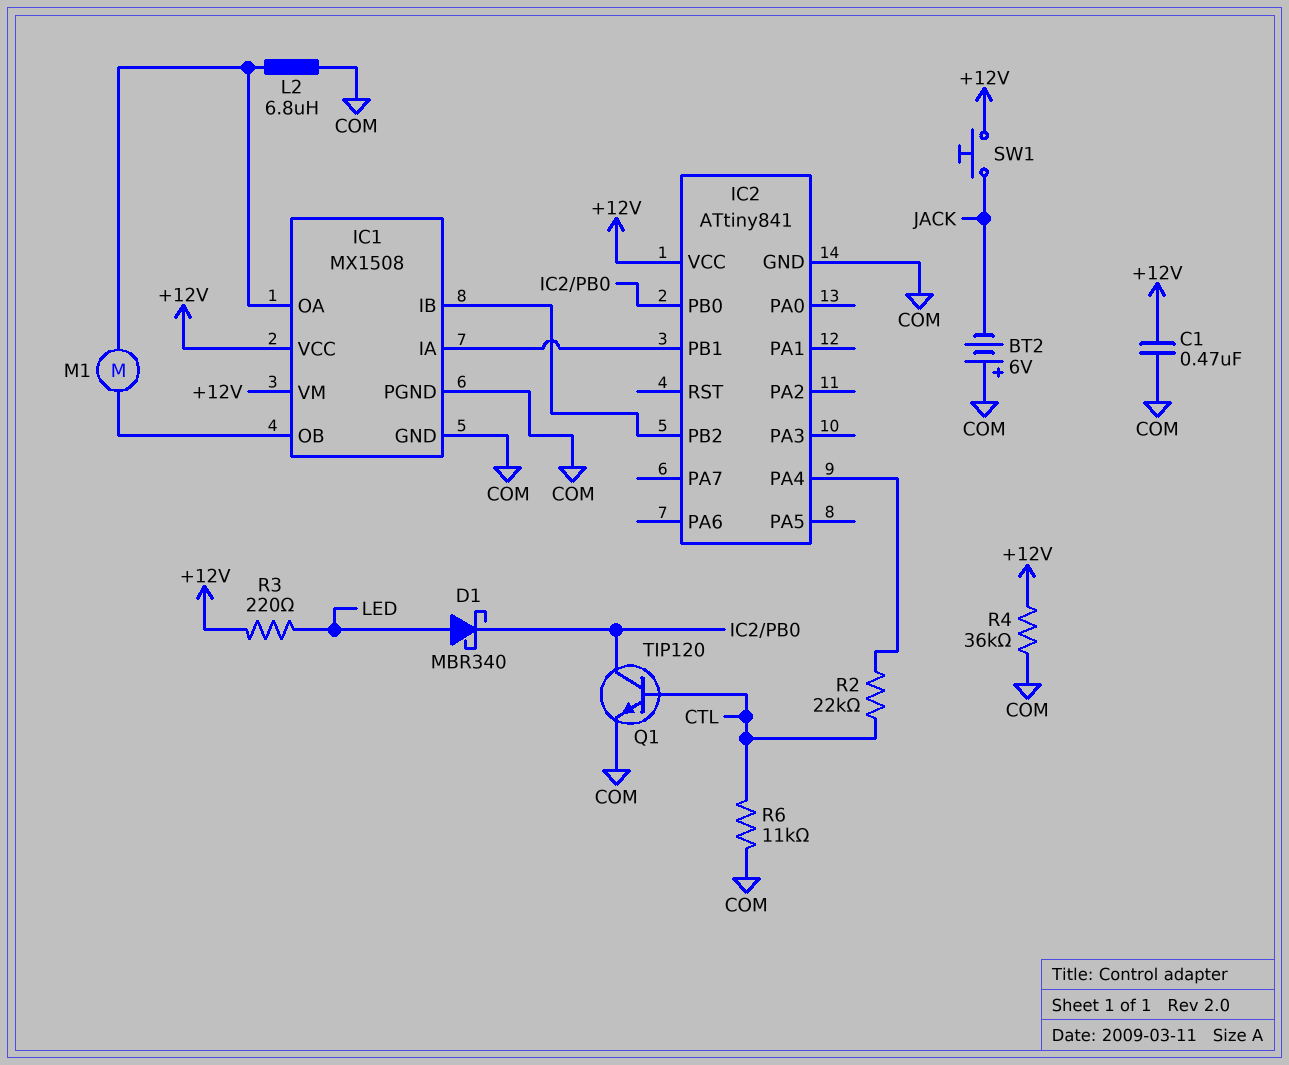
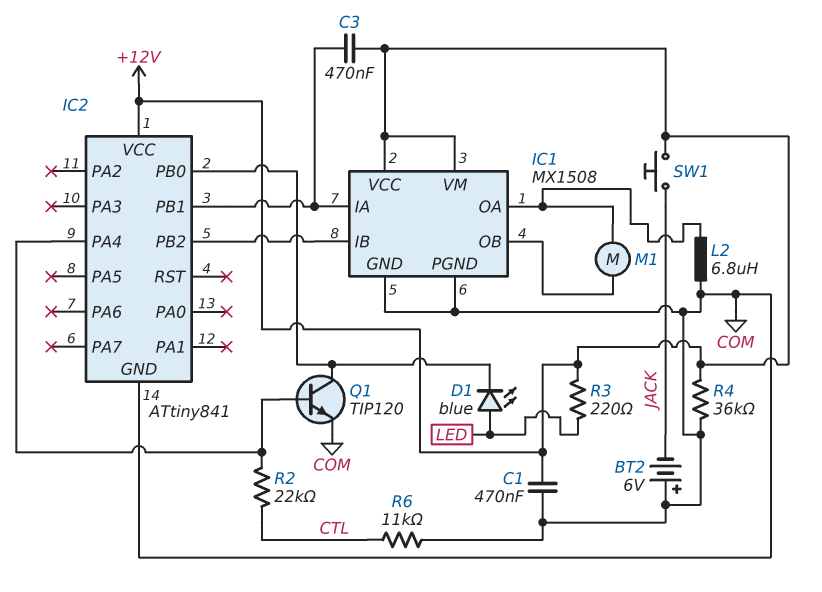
C3: none -> 470nF (+12V, IC1/IA)
D1: schottky MBR340 (A LED, K IC2/PB0) -> LED blue (A LED, K IC2/PB0)
Q1: NPN TIP120 (B CTL, C IC2/PB0, E COM) -> NPN TIP120 (B IC2/PA4, C IC2/PB0, E COM)

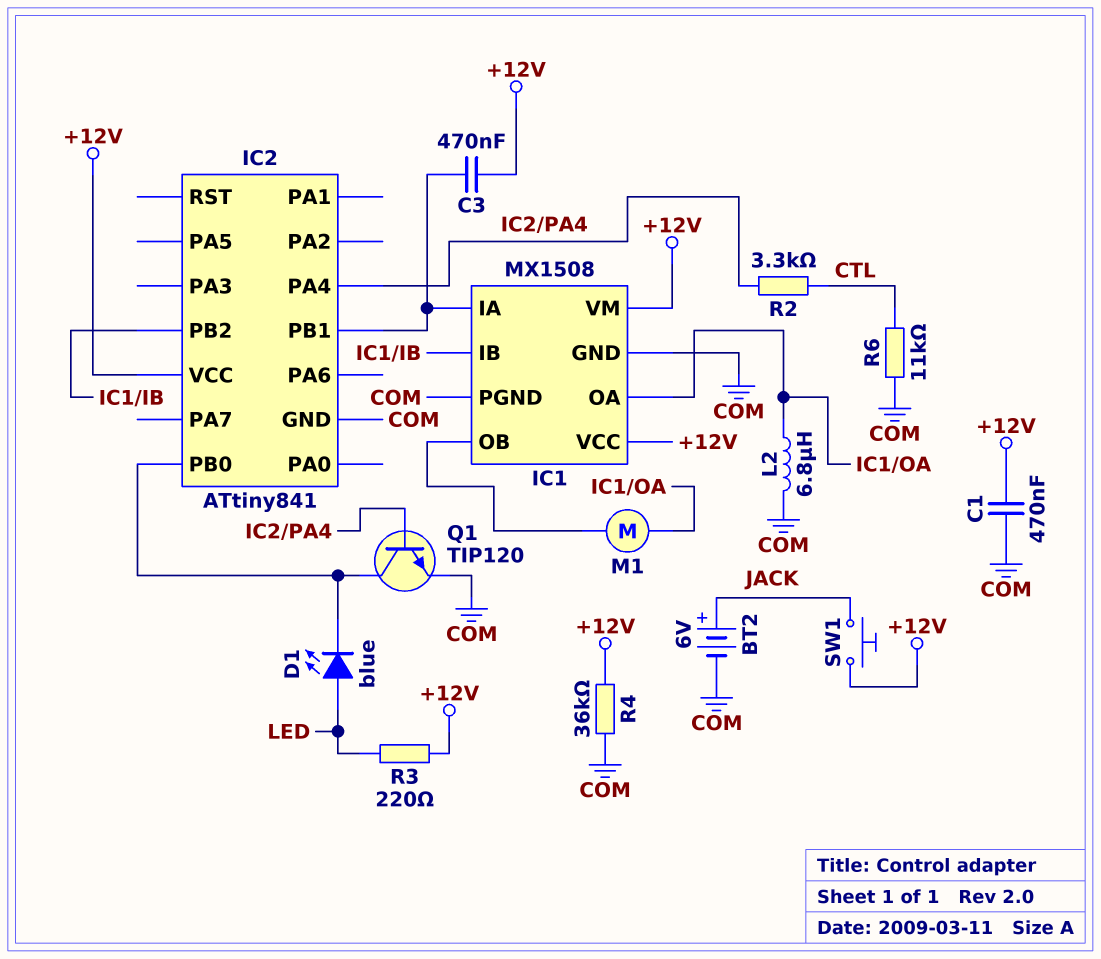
BT2: 6V (plus COM, minus JACK) -> 6V (plus JACK, minus COM)
R2: 22k (CTL, IC2/PA4) -> 3.3k (CTL, IC2/PA4)

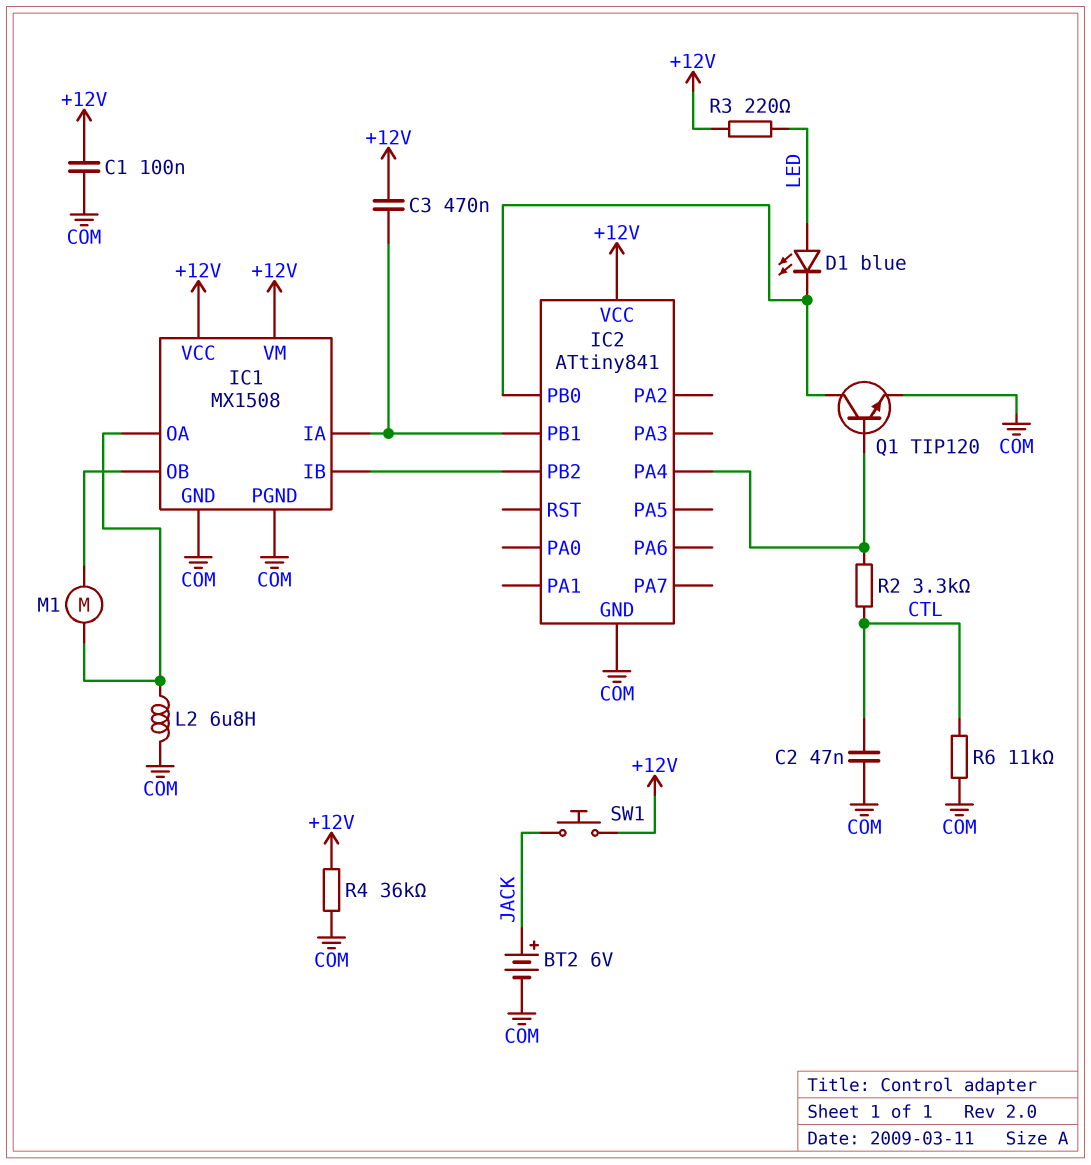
C1: 470nF (+12V, COM) -> 100nF (+12V, COM)
C2: none -> 47nF (COM, CTL)

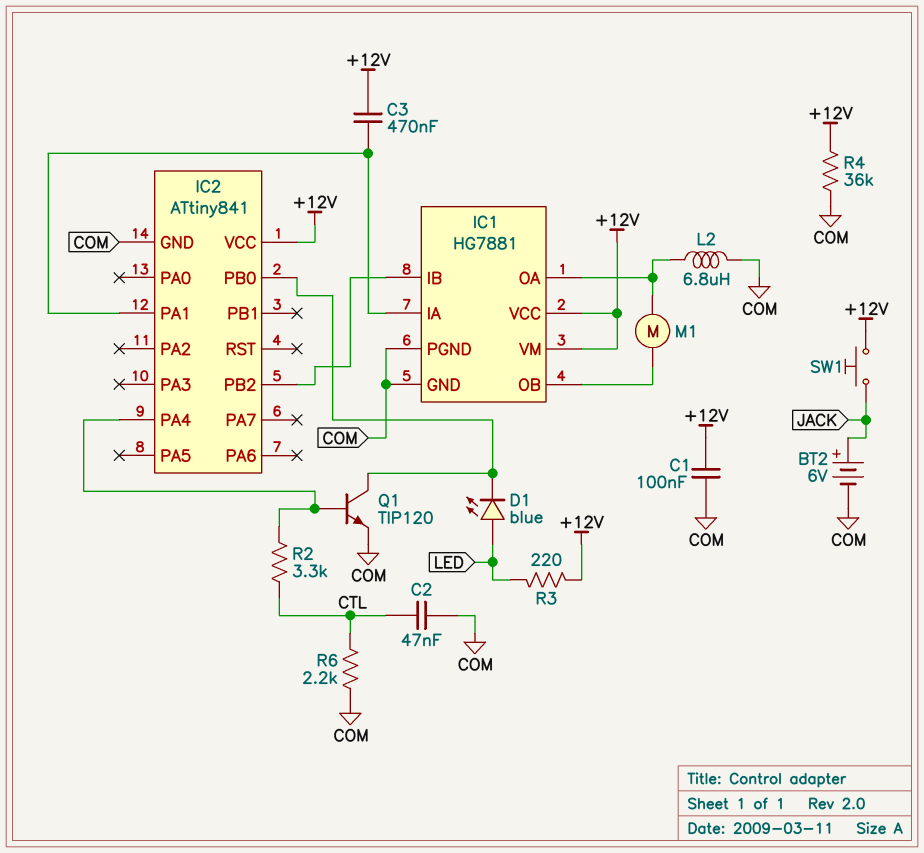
IC1: MX1508 -> HG7881
IC2 pin PA1: none -> IC1/IA
IC2 pin PB1: IC1/IA -> none
R6: 11k (COM, CTL) -> 2.2k (COM, CTL)

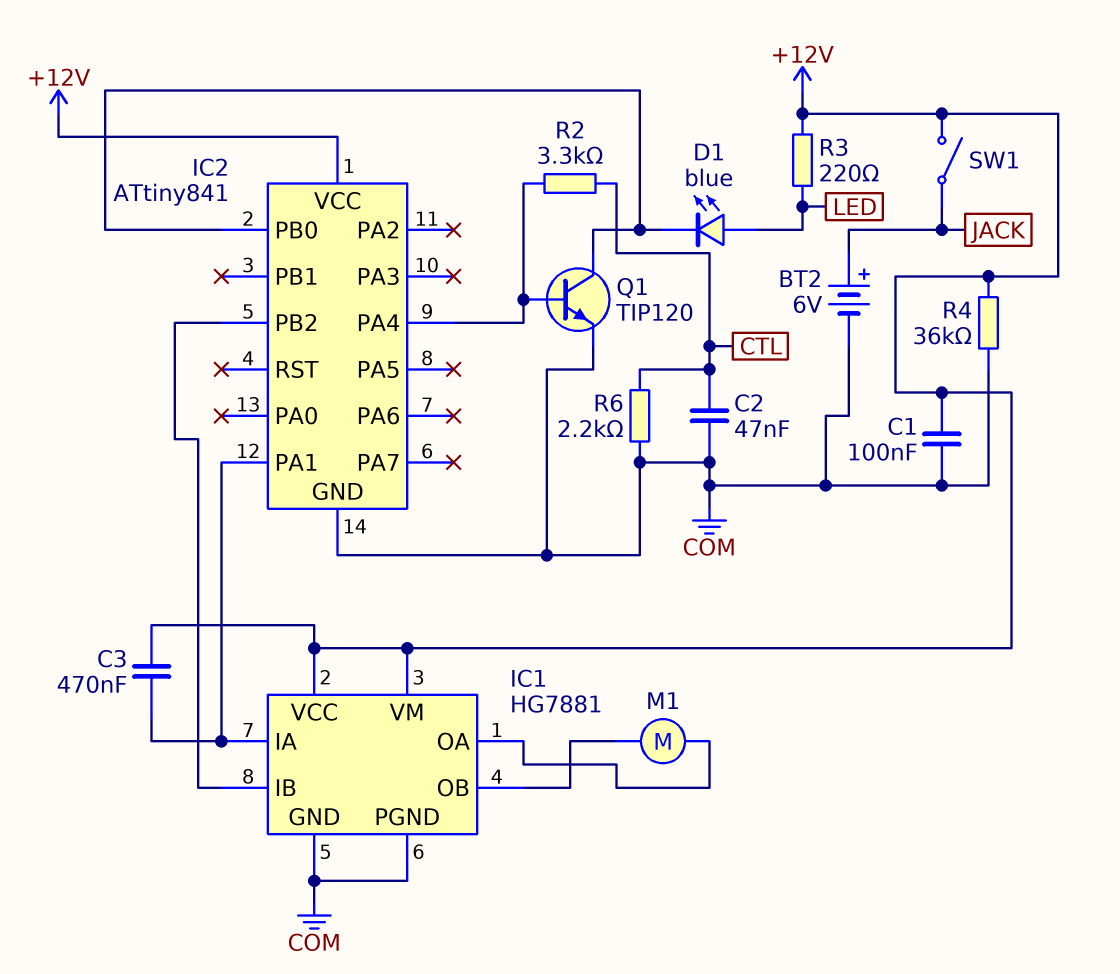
L2: 6.8uH (COM, IC1/OA) -> none
SW1: button (+12V, JACK) -> switch (+12V, JACK)

